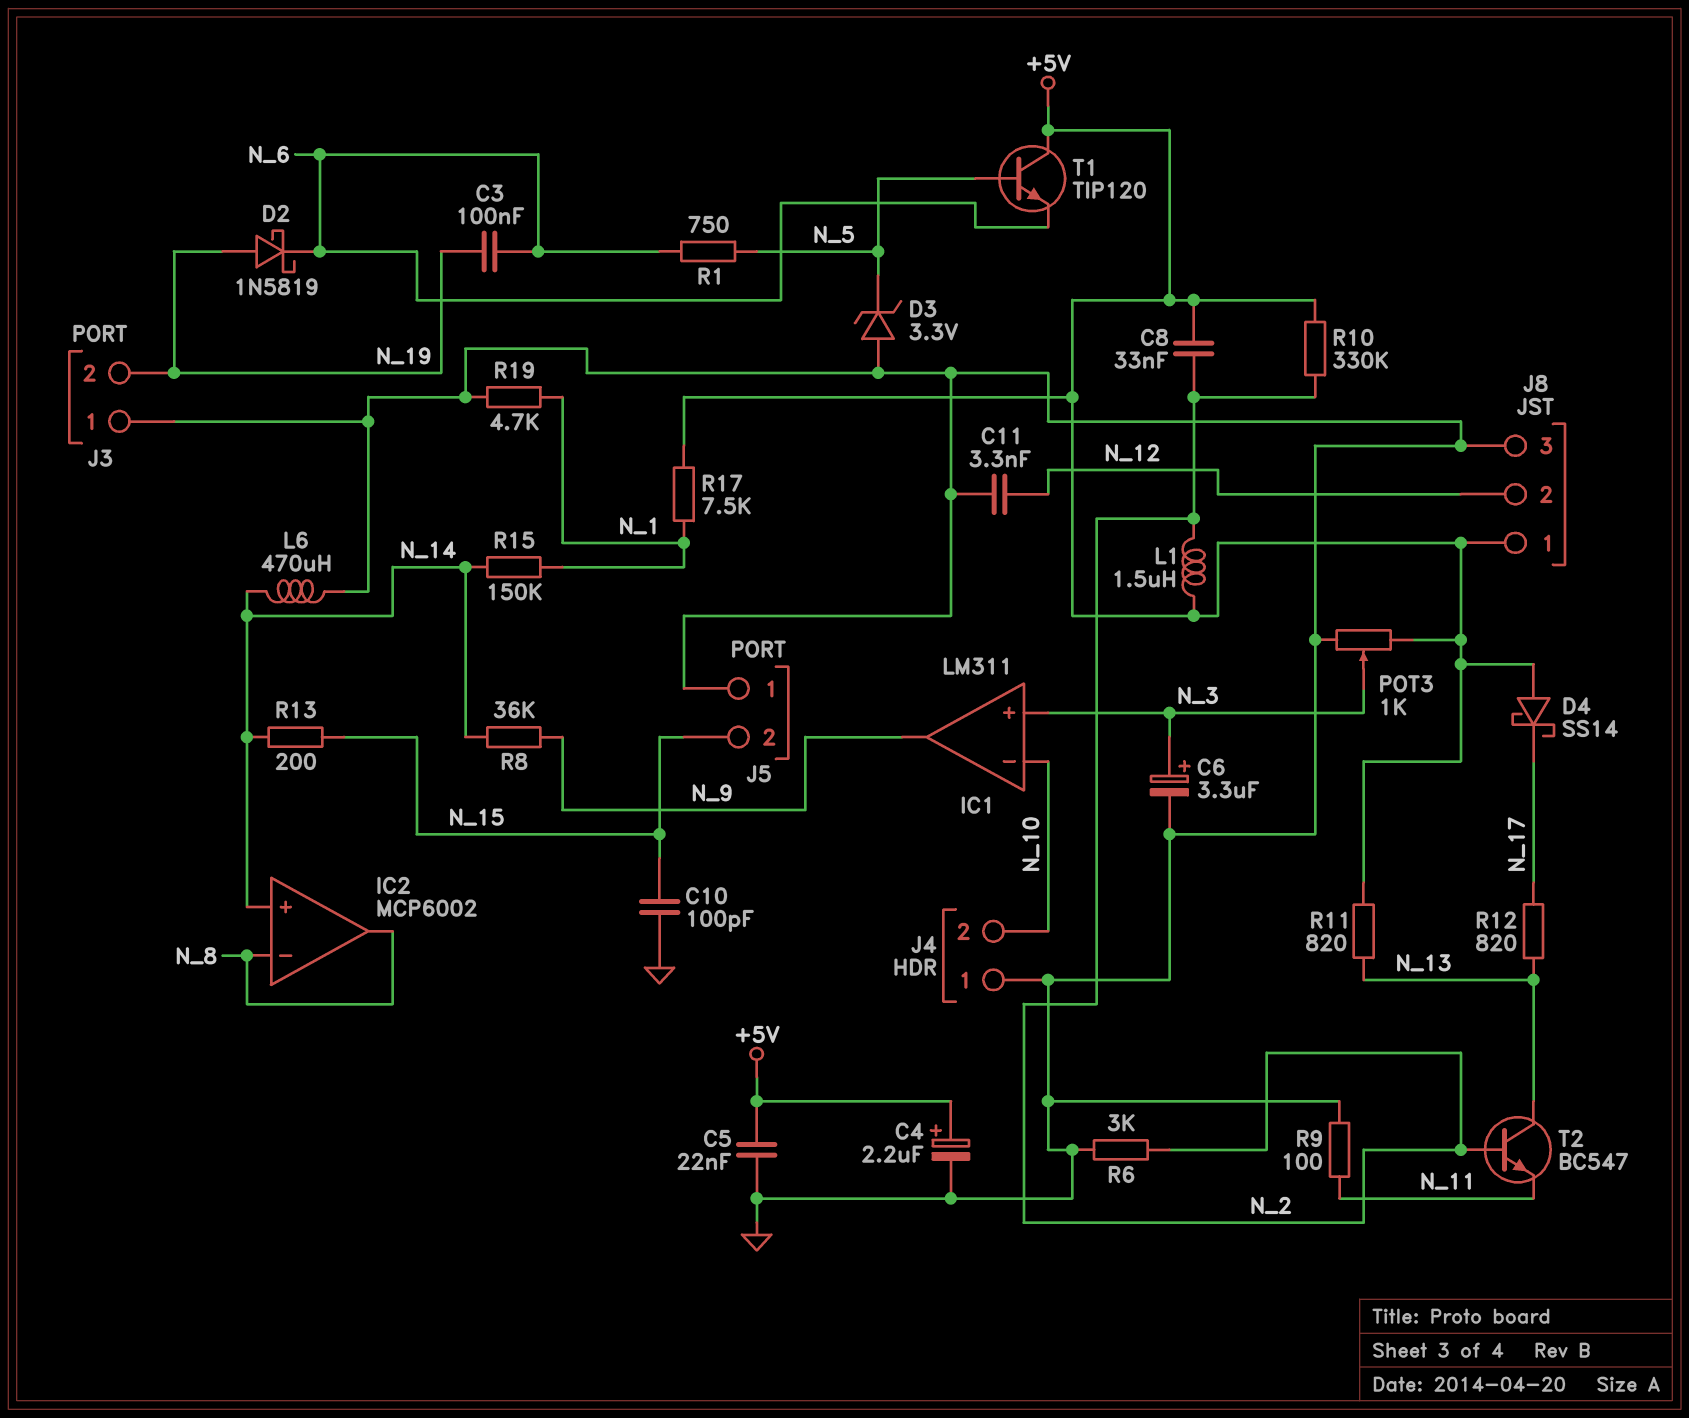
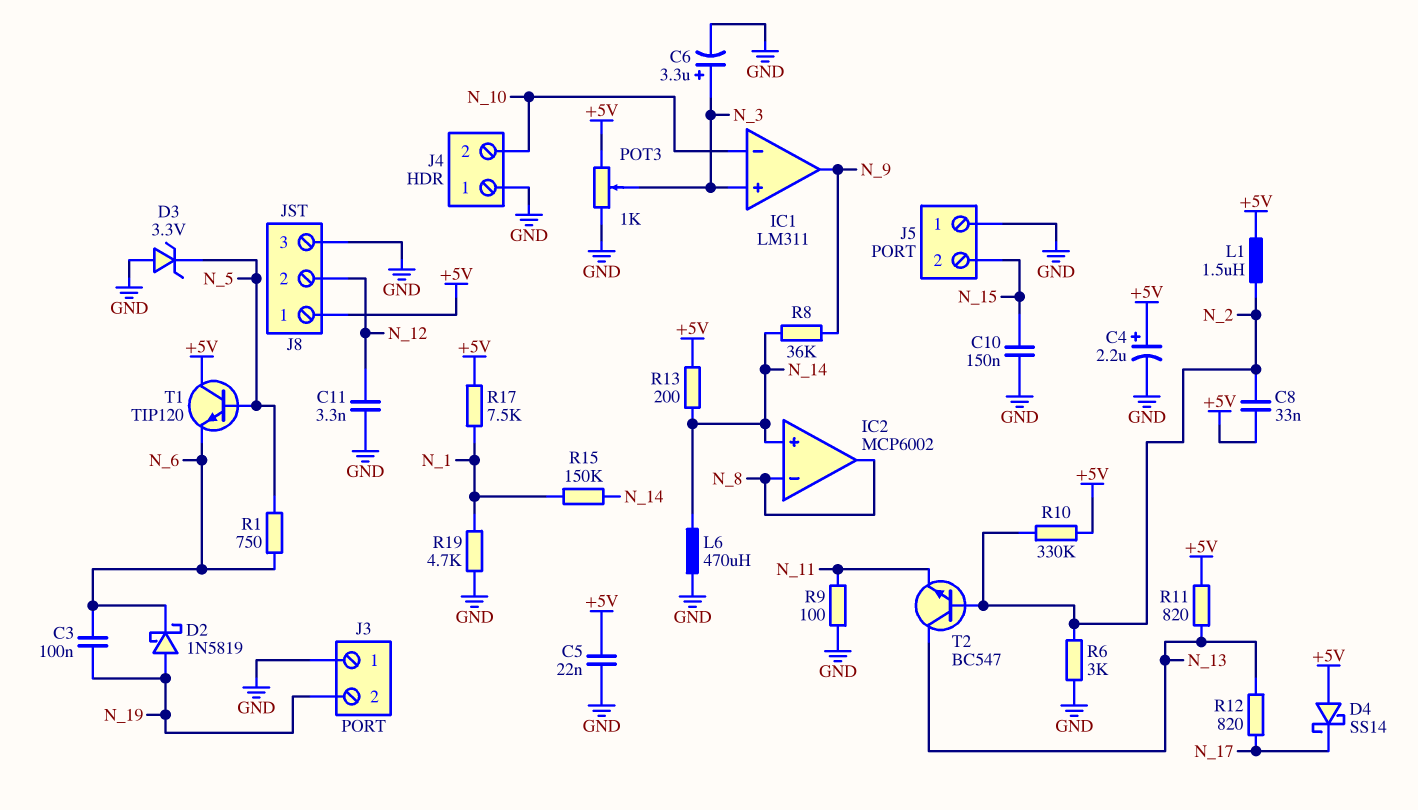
C10: 100pF (GND, N_15) -> 150nF (GND, N_15)
R13: 200 (N_14, N_15) -> 200 (+5V, N_14)

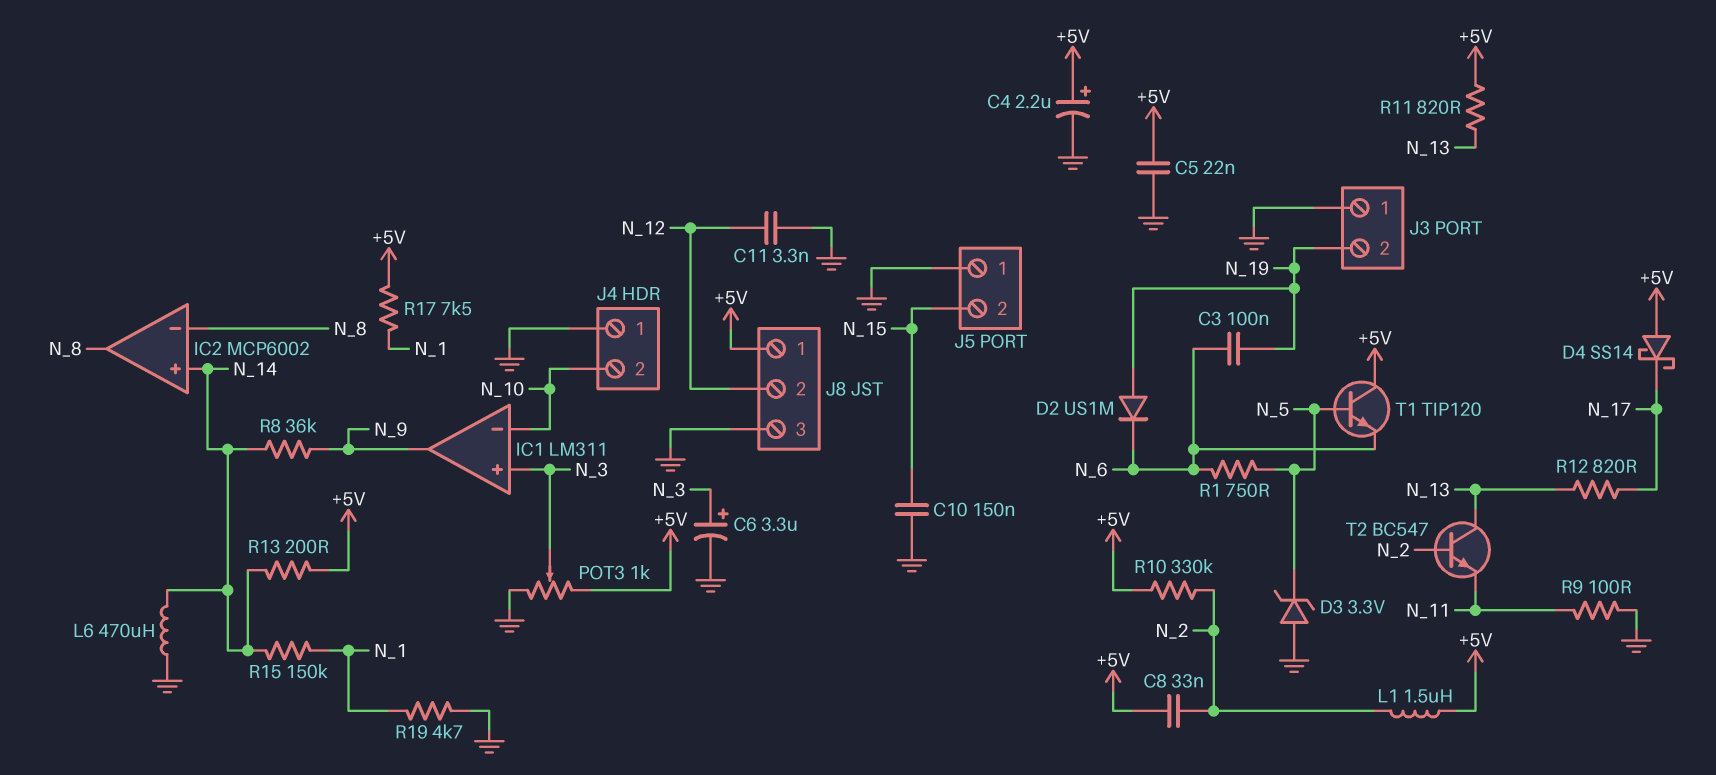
D2: schottky 1N5819 (A N_19, K N_6) -> diode US1M (A N_19, K N_6)
R6: 3k (GND, N_2) -> none

